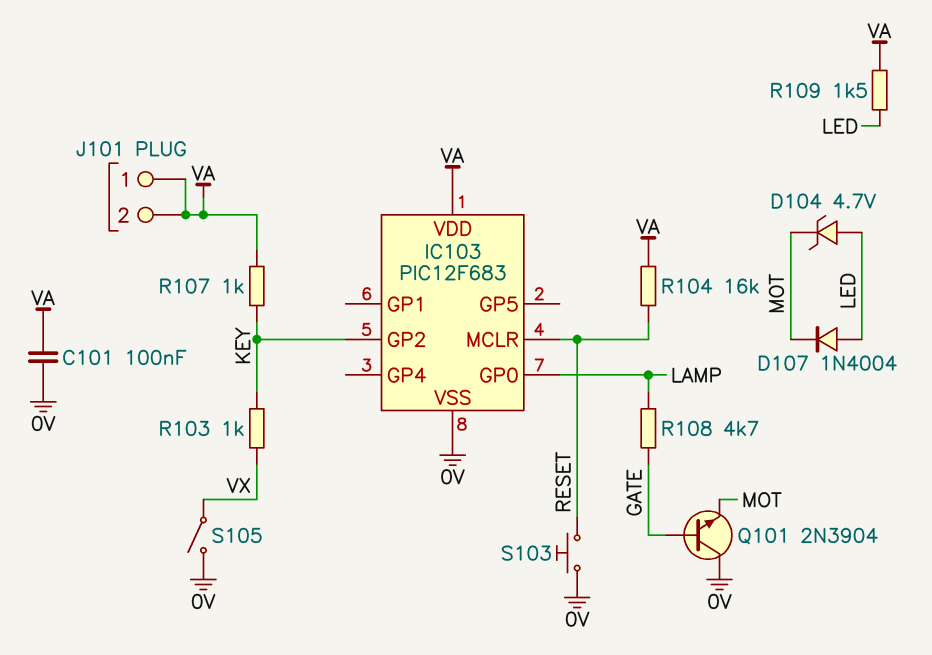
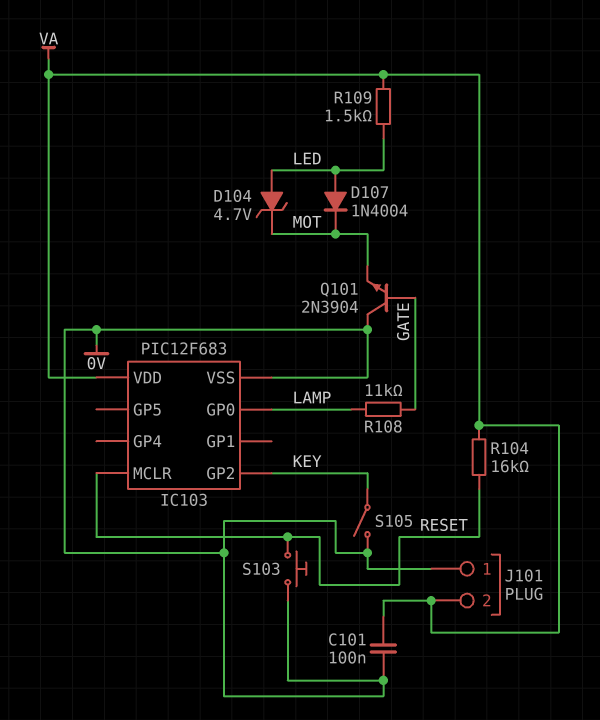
J101 pin 1: VA -> 0V
R103: 1k (KEY, VX) -> none
R107: 1k (KEY, VA) -> none
R108: 4.7k (GATE, LAMP) -> 11k (GATE, LAMP)
S105: switch (0V, VX) -> switch (0V, KEY)

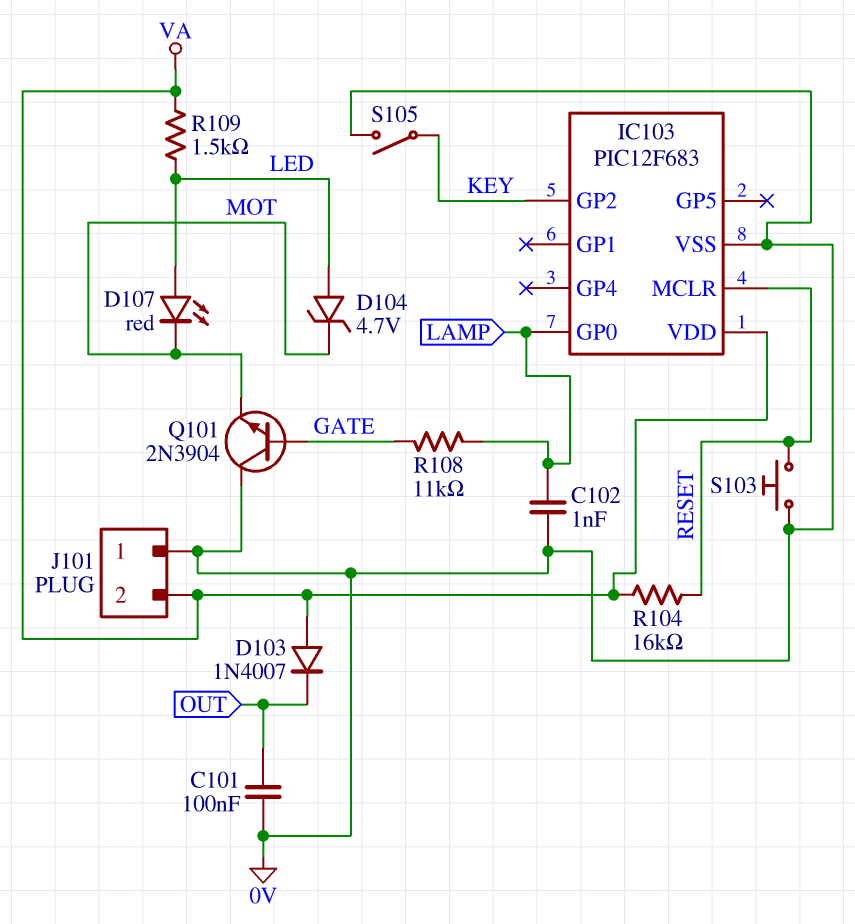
C101: 100nF (0V, VA) -> 100nF (0V, OUT)
C102: none -> 1nF (0V, LAMP)
D103: none -> diode 1N4007 (A VA, K OUT)
D107: diode 1N4004 (A LED, K MOT) -> LED red (A LED, K MOT)

